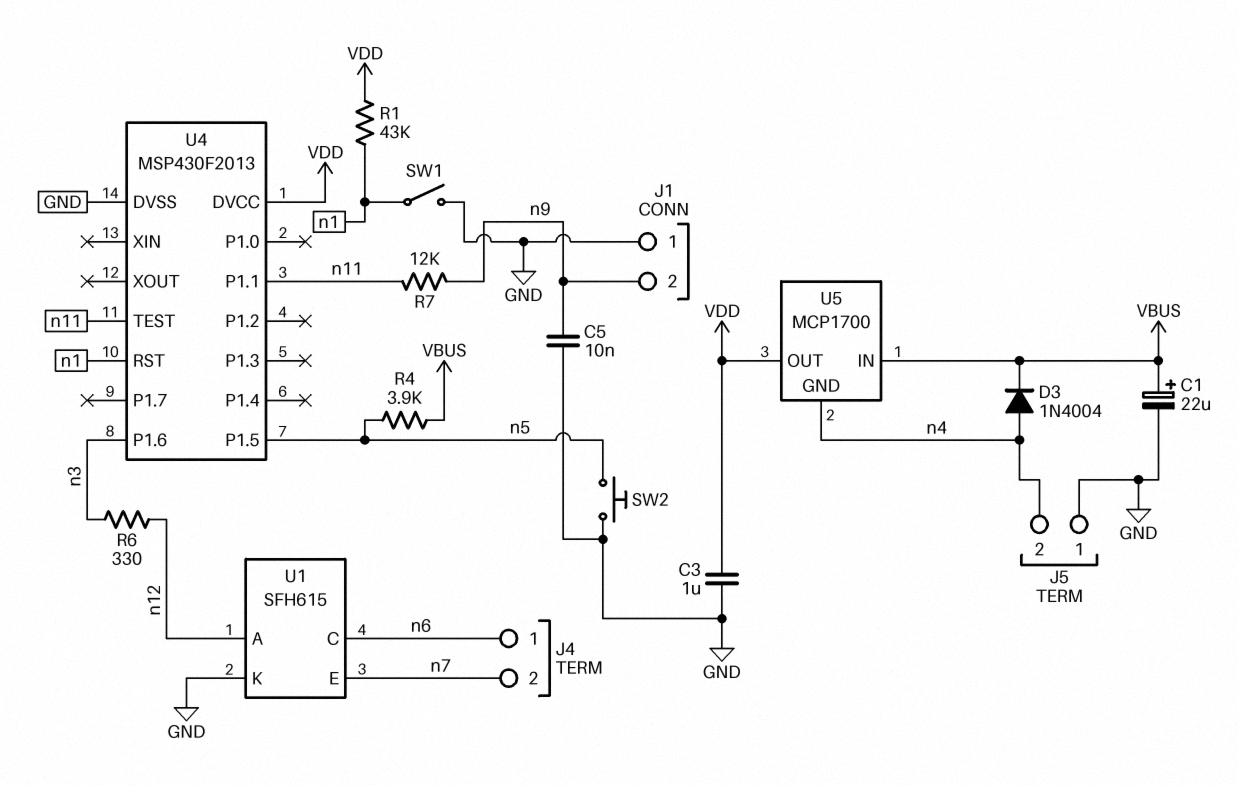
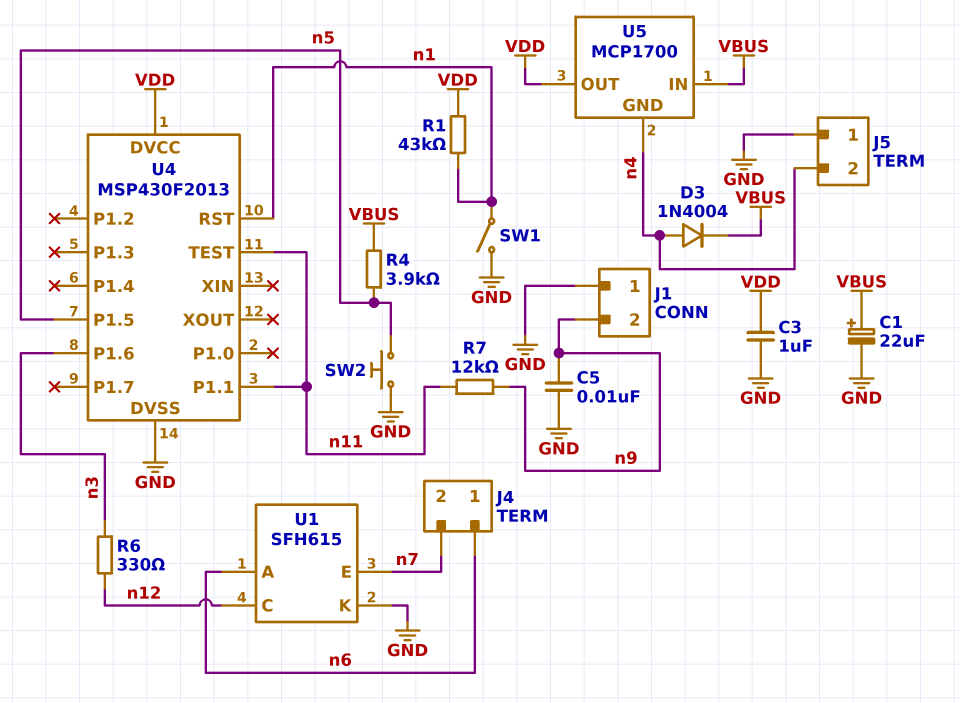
U1 pin A: n12 -> n6
U1 pin C: n6 -> n12

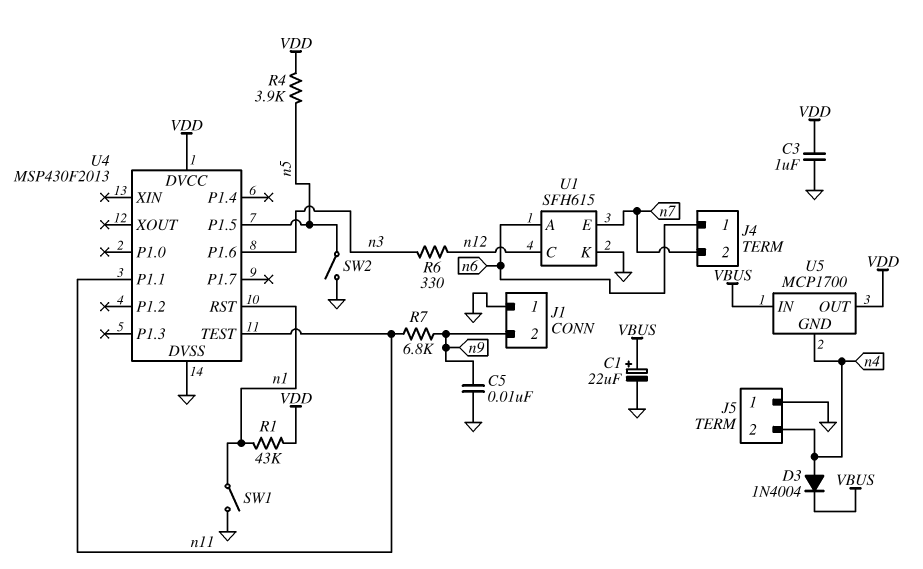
R4: 3.9k (VBUS, n5) -> 3.9k (VDD, n5)
R7: 12k (n9, n11) -> 6.8k (n9, n11)
SW2: button (GND, n5) -> switch (GND, n5)

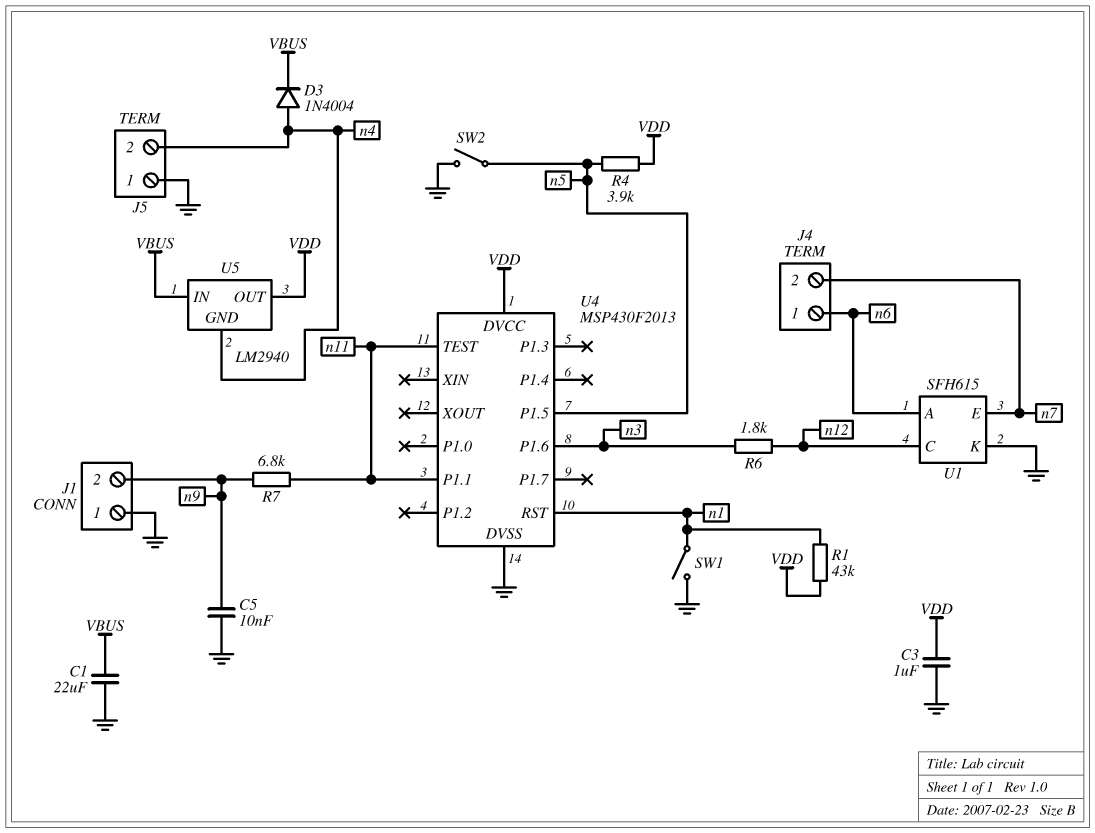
C1: 22uF (plus VBUS, minus GND) -> 22uF (GND, VBUS)
R6: 330 (n3, n12) -> 1.8k (n3, n12)
U5: MCP1700 -> LM2940

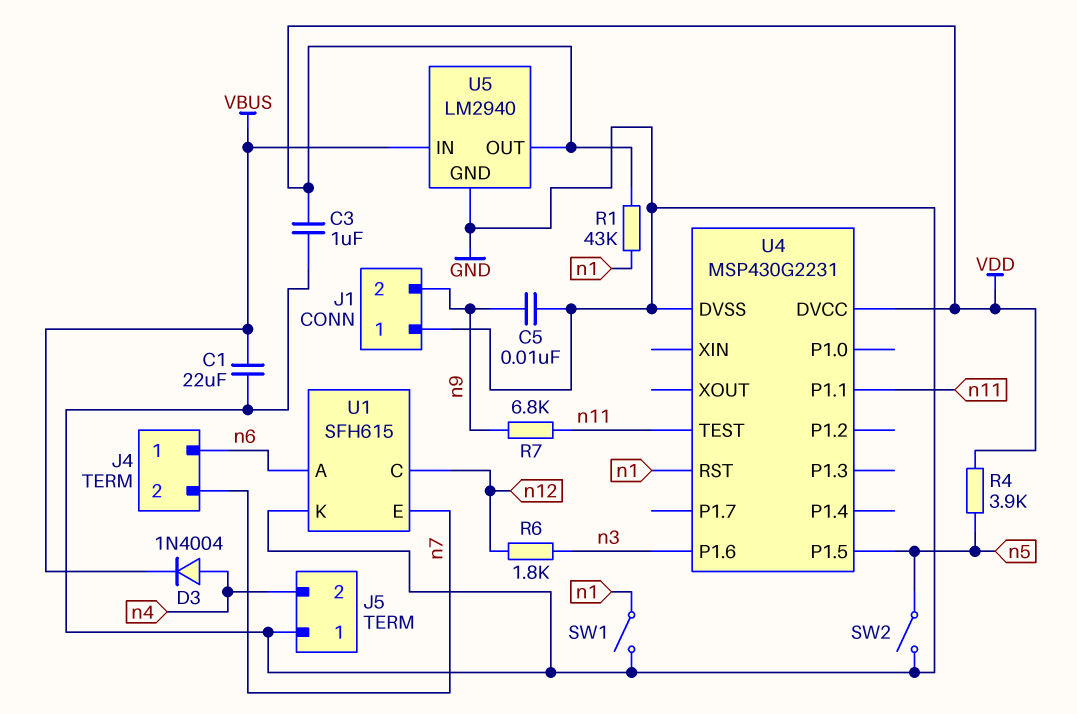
U4: MSP430F2013 -> MSP430G2231
U5 pin GND: n4 -> GND

